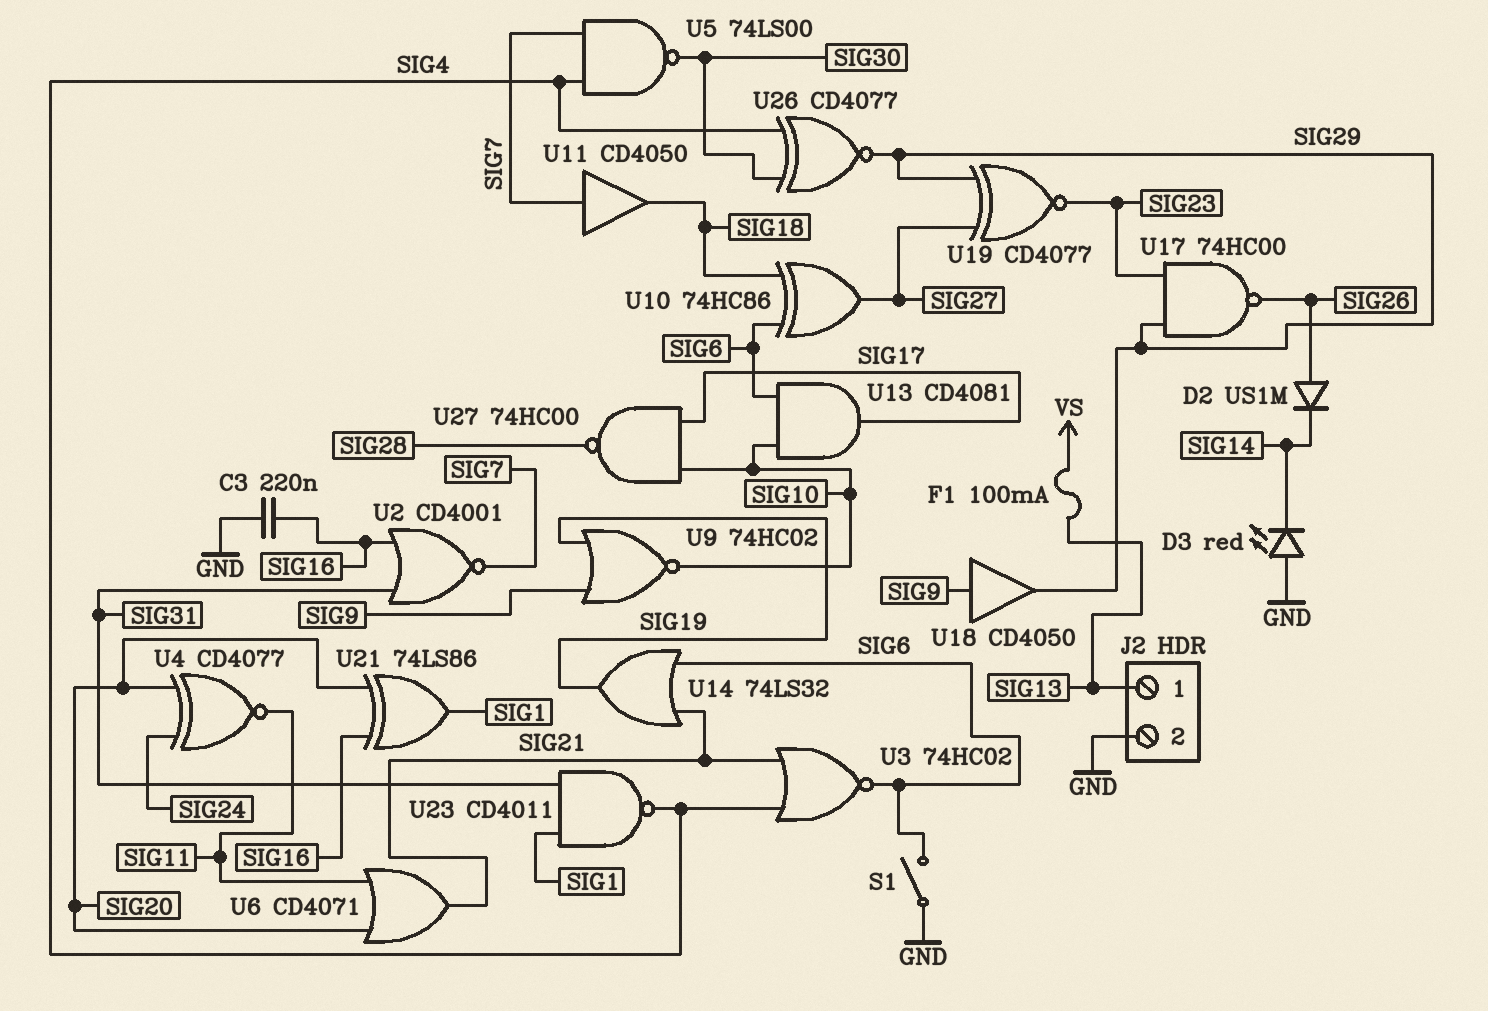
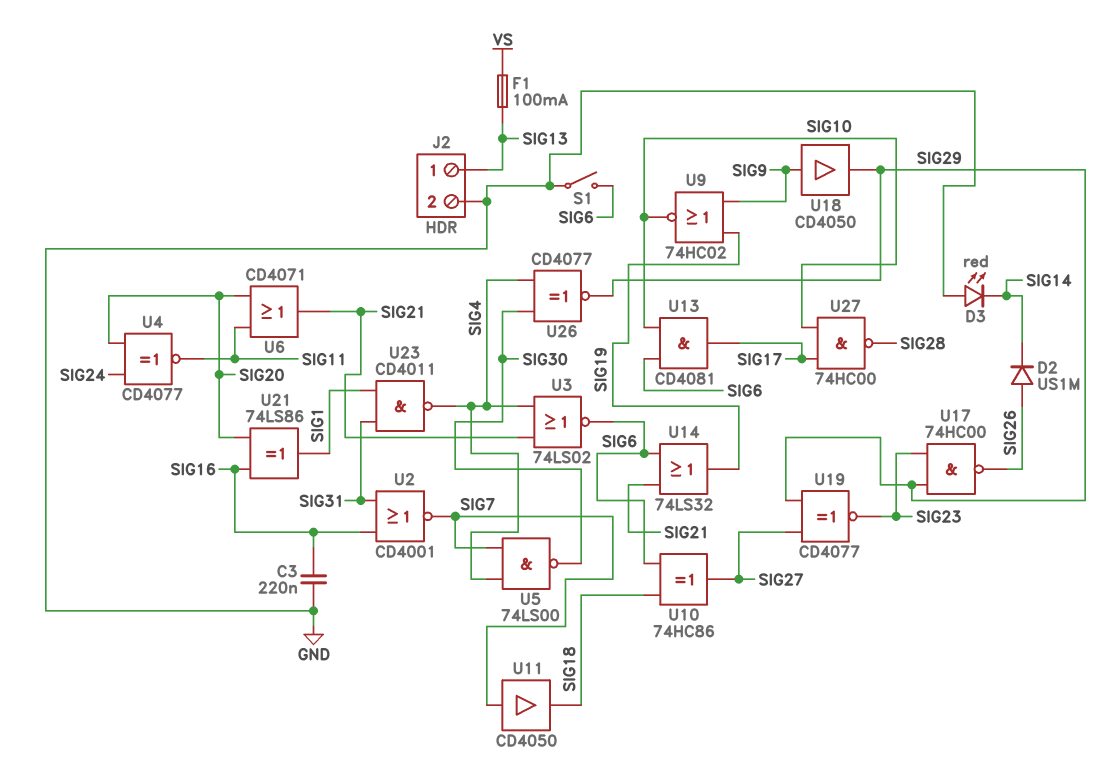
U3: NOR 74HC02 (in SIG4, in SIG21, out SIG6) -> NOR 74LS02 (in SIG4, in SIG21, out SIG6)

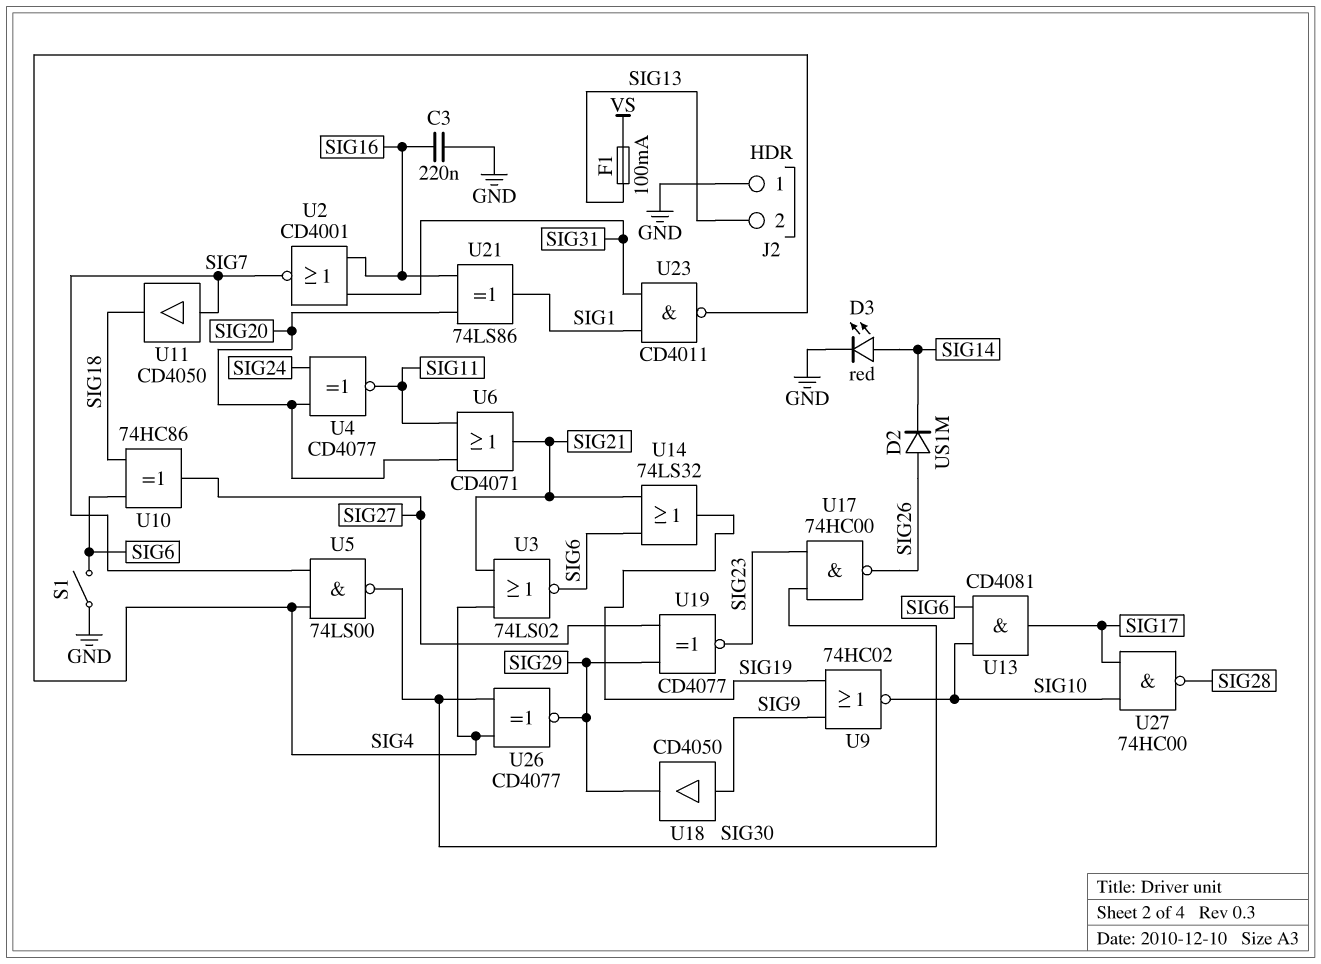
D3: LED red (A GND, K SIG14) -> LED red (A SIG14, K GND)
J2 pin 1: SIG13 -> GND
J2 pin 2: GND -> SIG13
U17: NAND 74HC00 (in SIG23, in SIG29, out SIG26) -> NAND 74HC00 (in SIG23, in SIG30, out SIG26)

